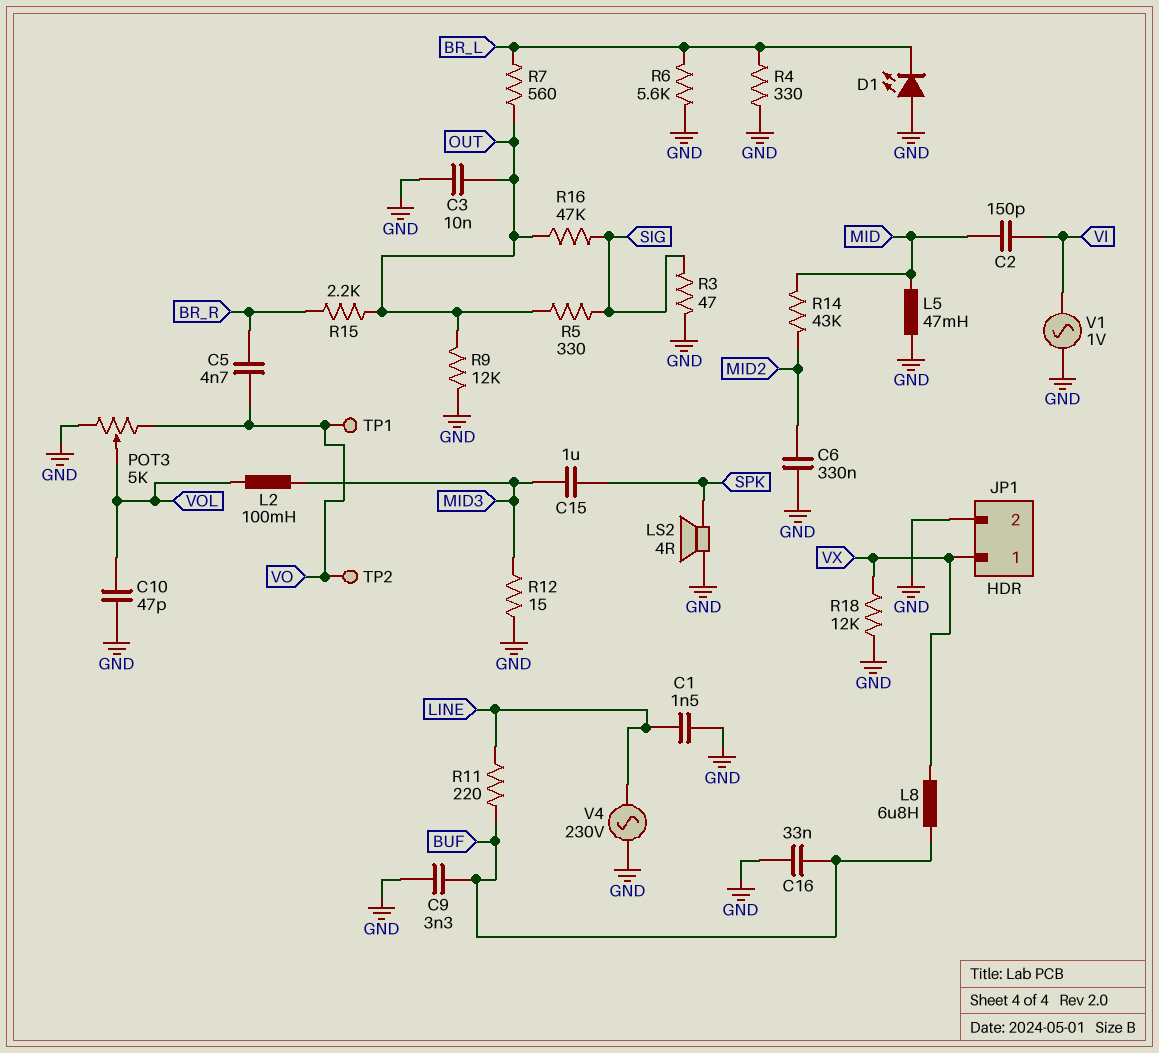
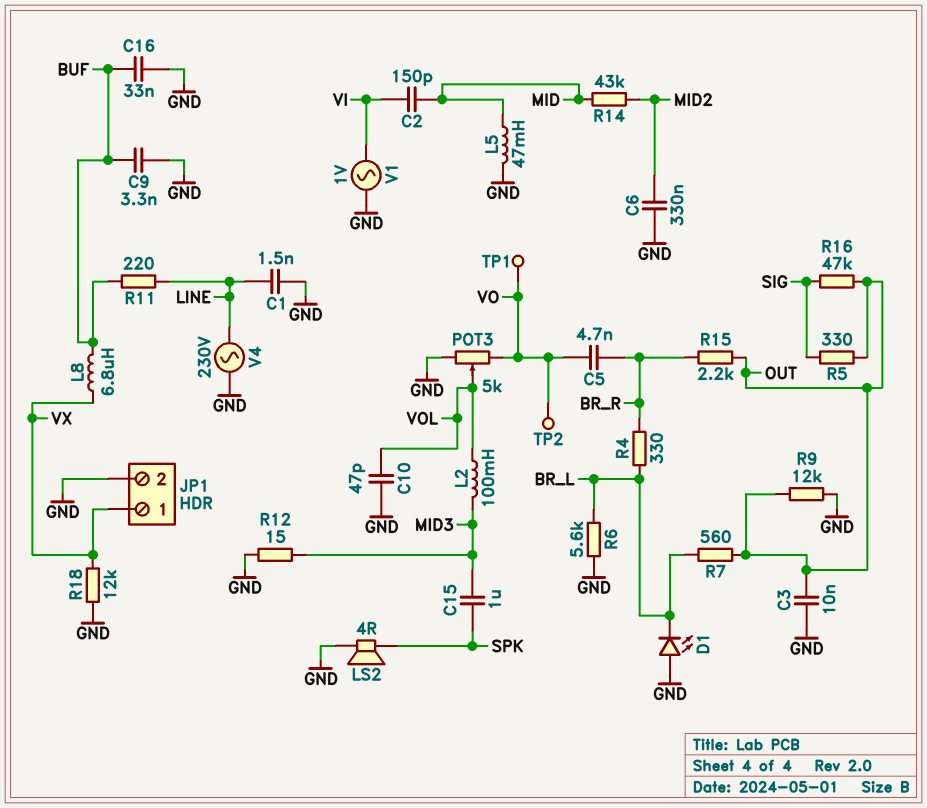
R3: 47 (GND, SIG) -> none
R4: 330 (BR_L, GND) -> 330 (BR_L, BR_R)

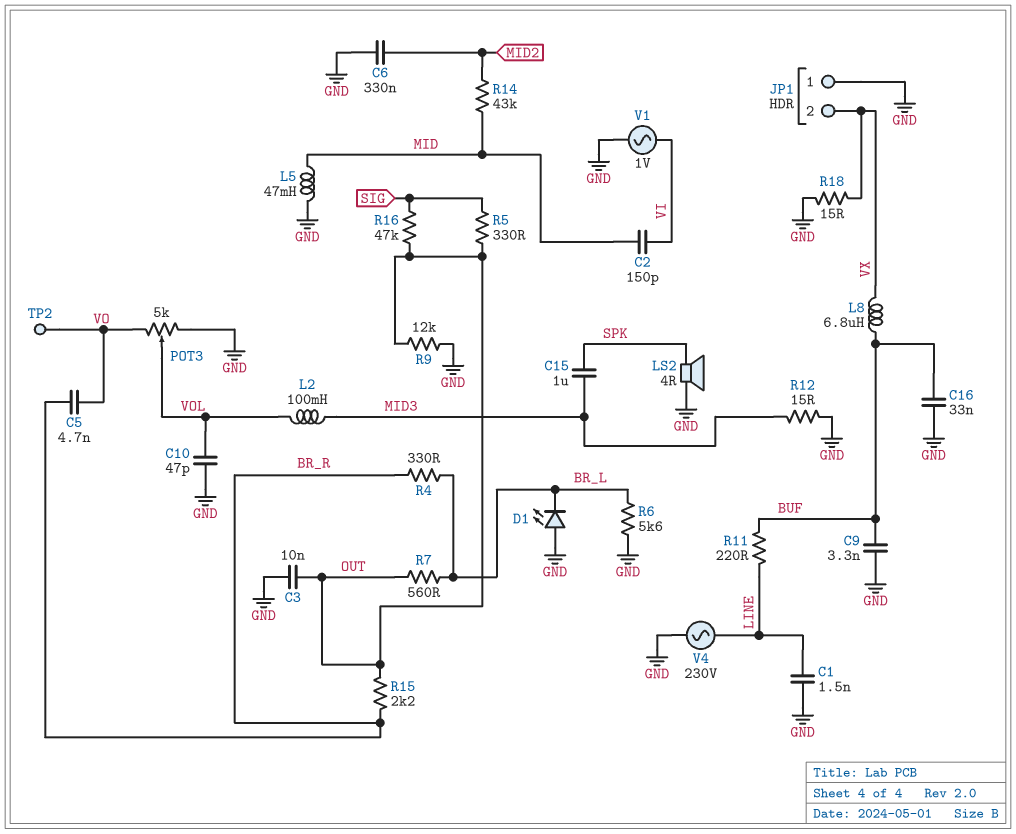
JP1 pin 1: VX -> GND
JP1 pin 2: GND -> VX
R18: 12k (GND, VX) -> 15 (GND, VX)
TP1: test point (VO) -> none

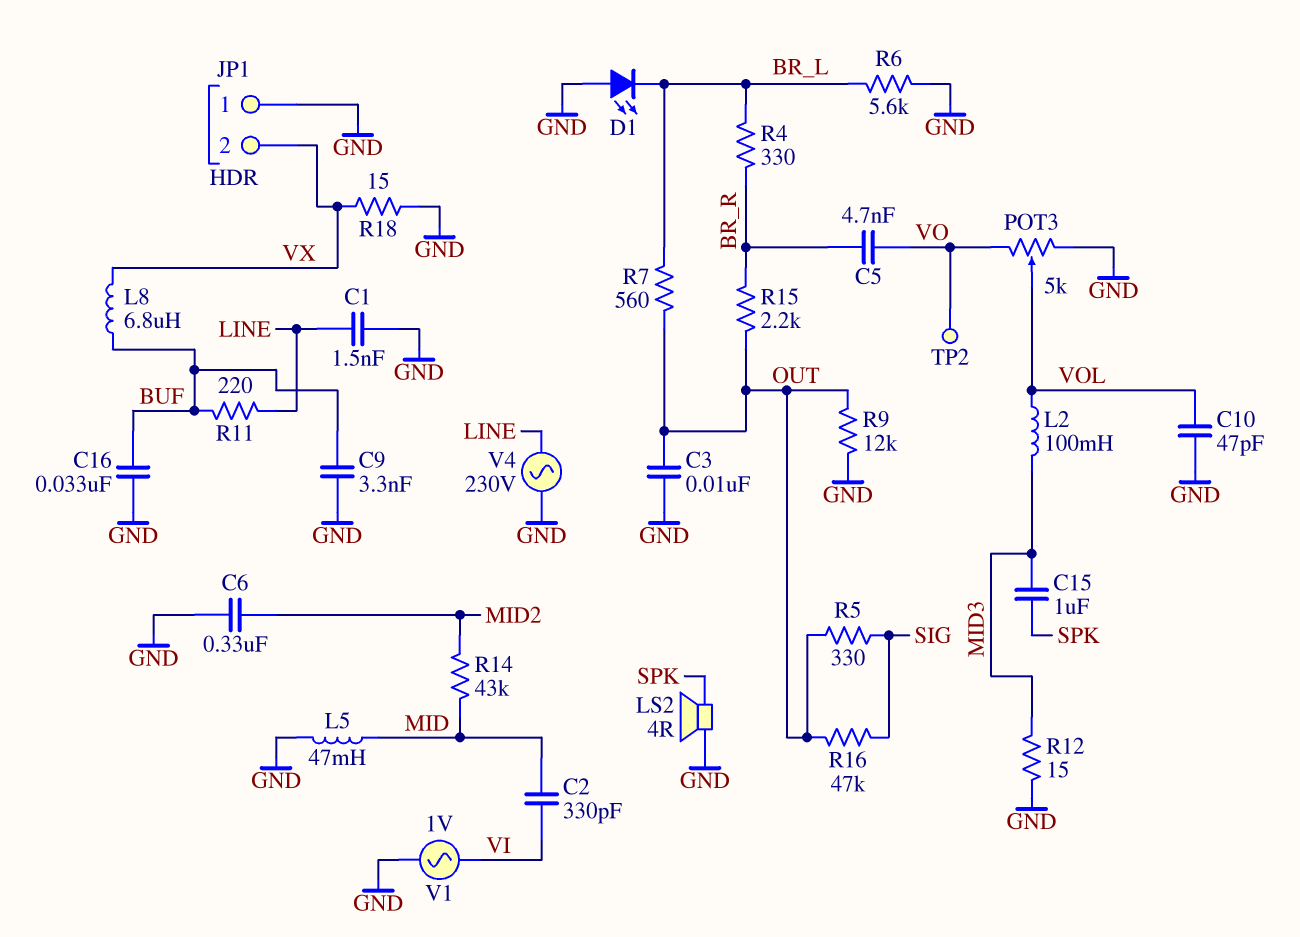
C2: 150pF (MID, VI) -> 330pF (MID, VI)

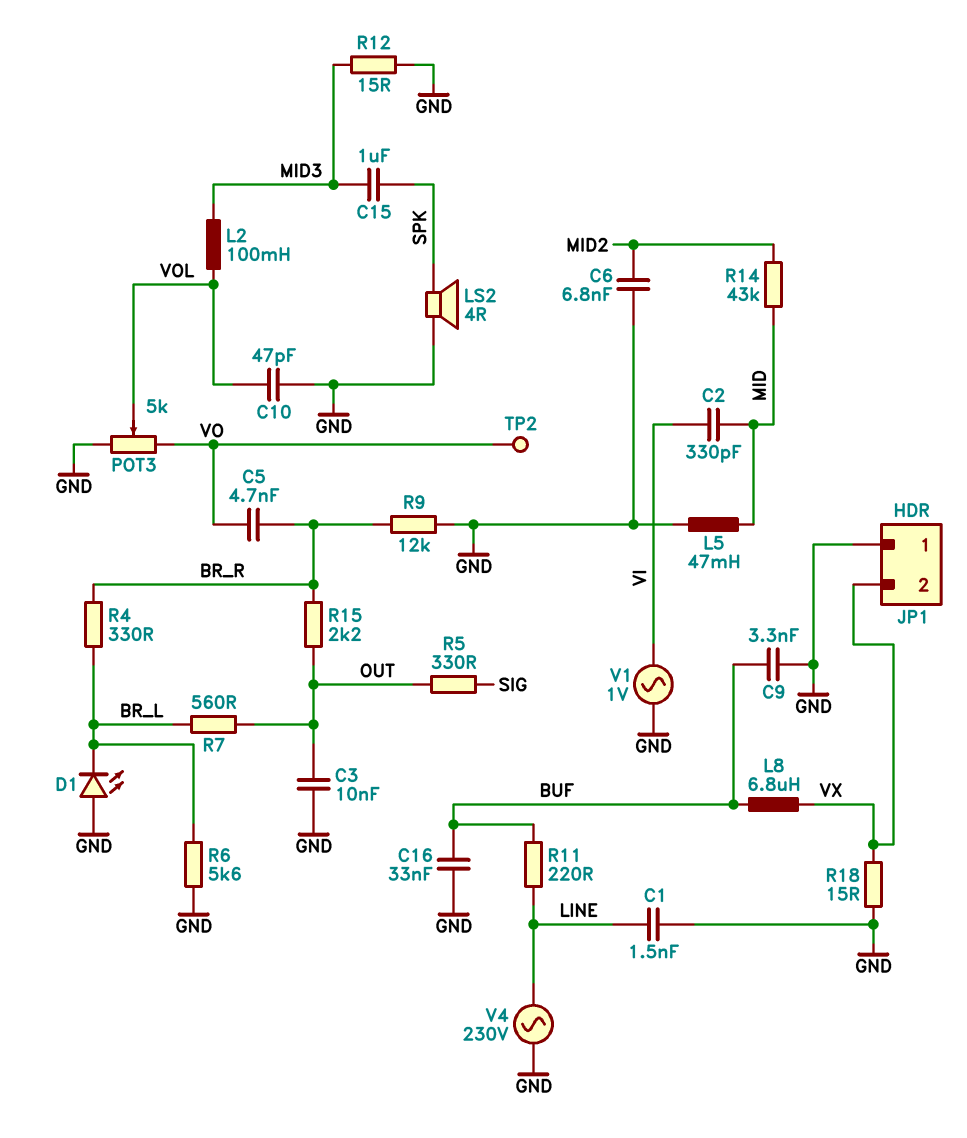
C6: 330nF (GND, MID2) -> 6.8nF (GND, MID2)
R9: 12k (GND, OUT) -> 12k (BR_R, GND)
R16: 47k (OUT, SIG) -> none

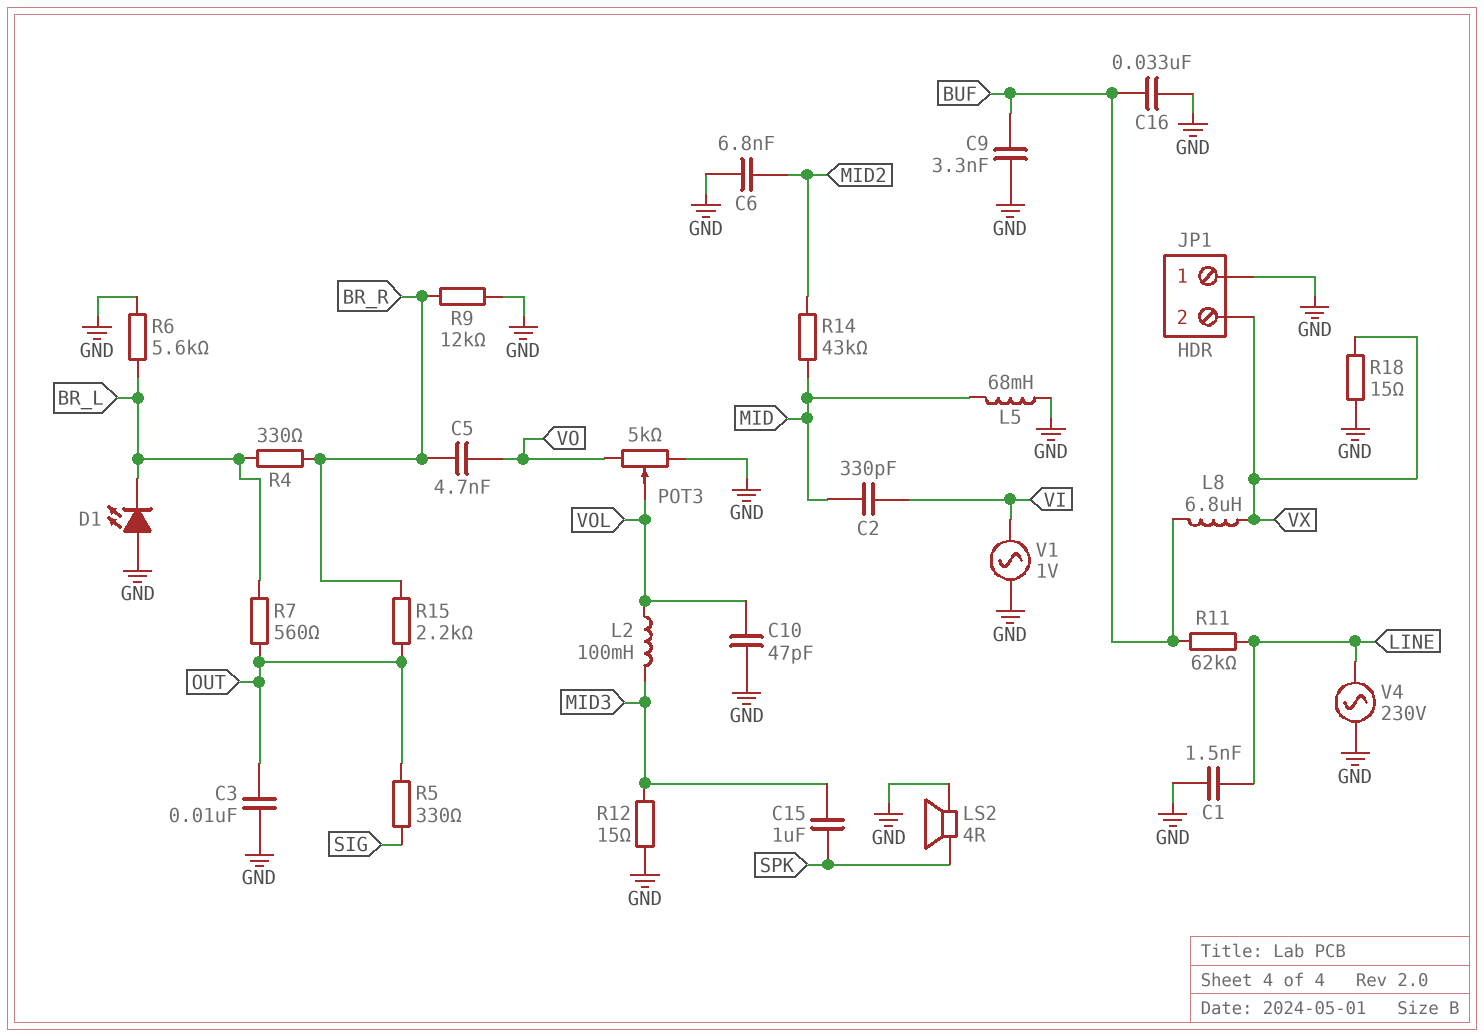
L5: 47mH (GND, MID) -> 68mH (GND, MID)
R11: 220 (BUF, LINE) -> 62k (BUF, LINE)
TP2: test point (VO) -> none

